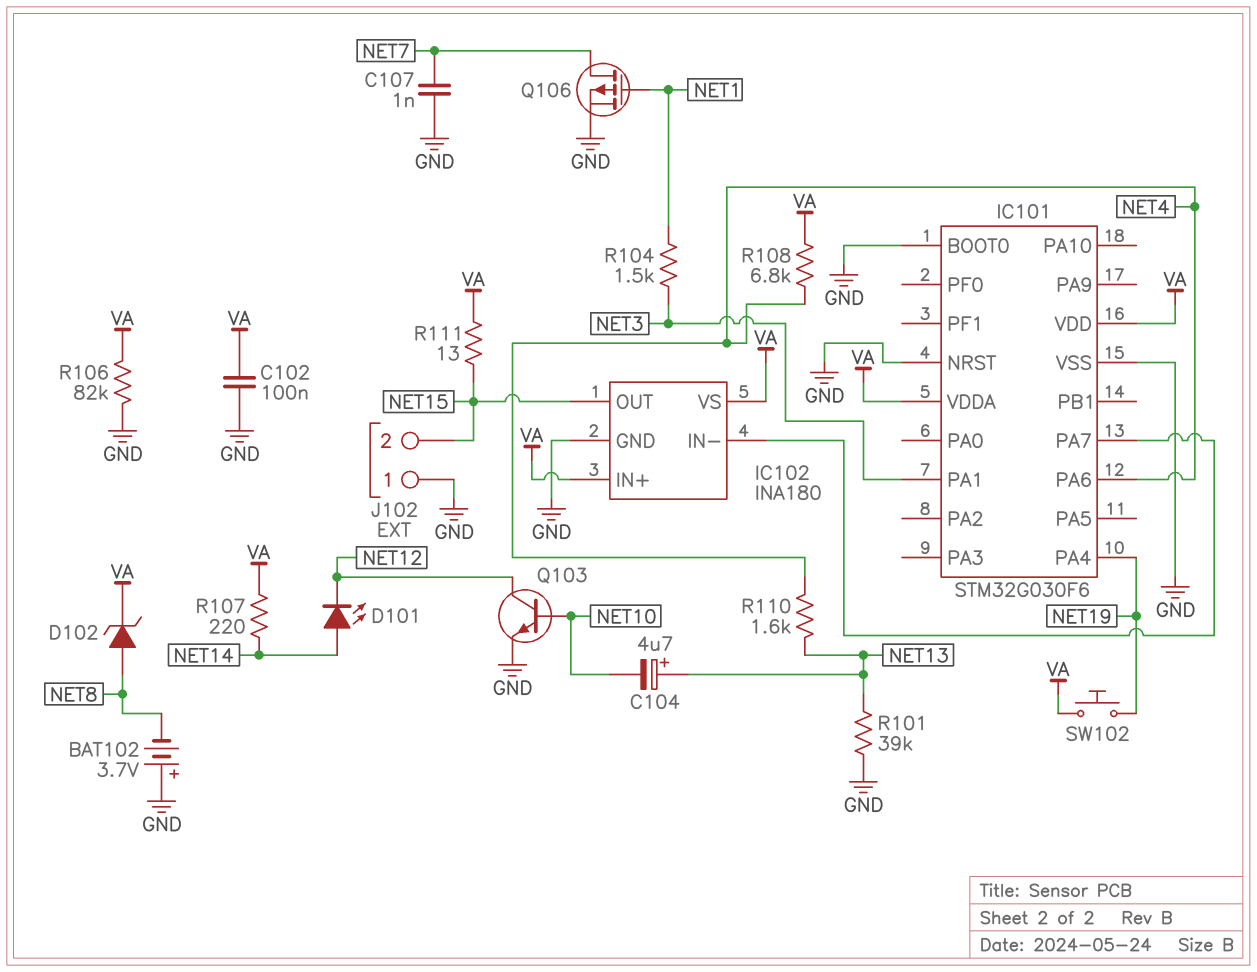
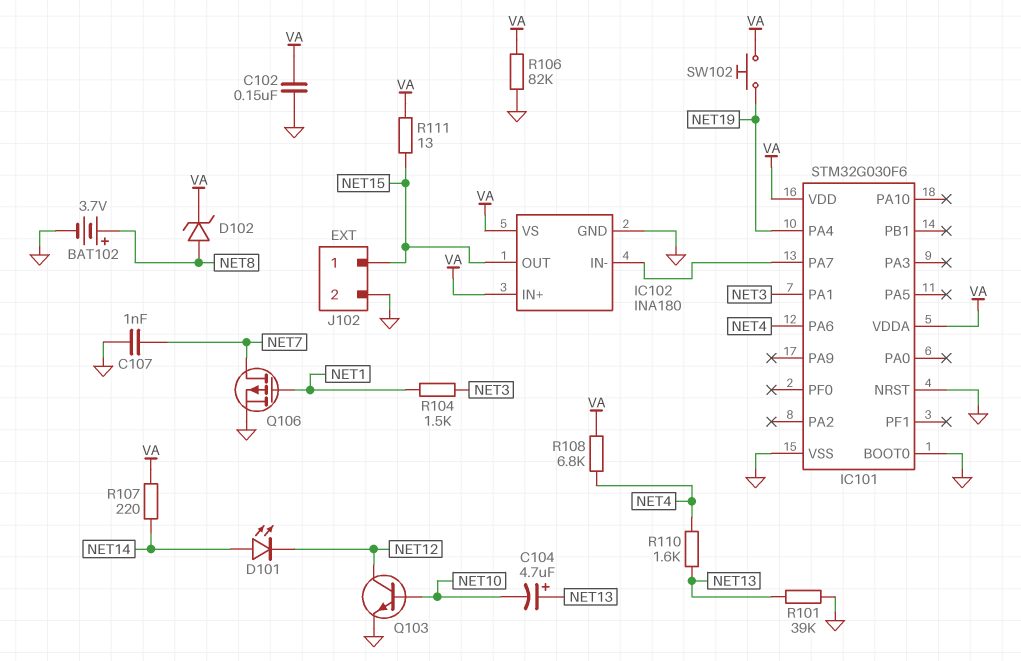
BAT102: 3.7V (plus GND, minus NET8) -> 3.7V (plus NET8, minus GND)
C102: 100nF (GND, VA) -> 150nF (GND, VA)
J102 pin 1: GND -> NET15
J102 pin 2: NET15 -> GND

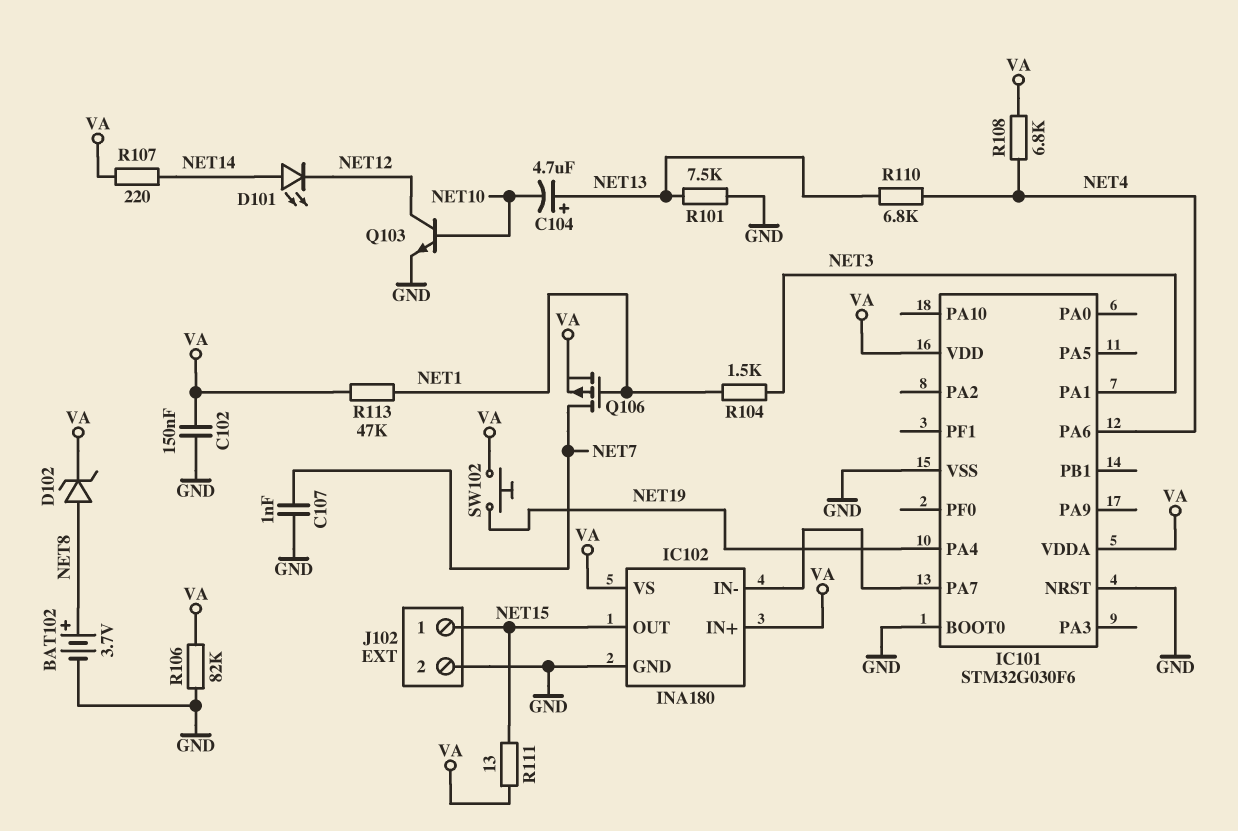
Q106: PMOS (G NET1, D NET7, S GND) -> PMOS (G NET1, D NET7, S VA)
R101: 39k (GND, NET13) -> 7.5k (GND, NET13)
R110: 1.6k (NET4, NET13) -> 6.8k (NET4, NET13)
R113: none -> 47k (NET1, VA)

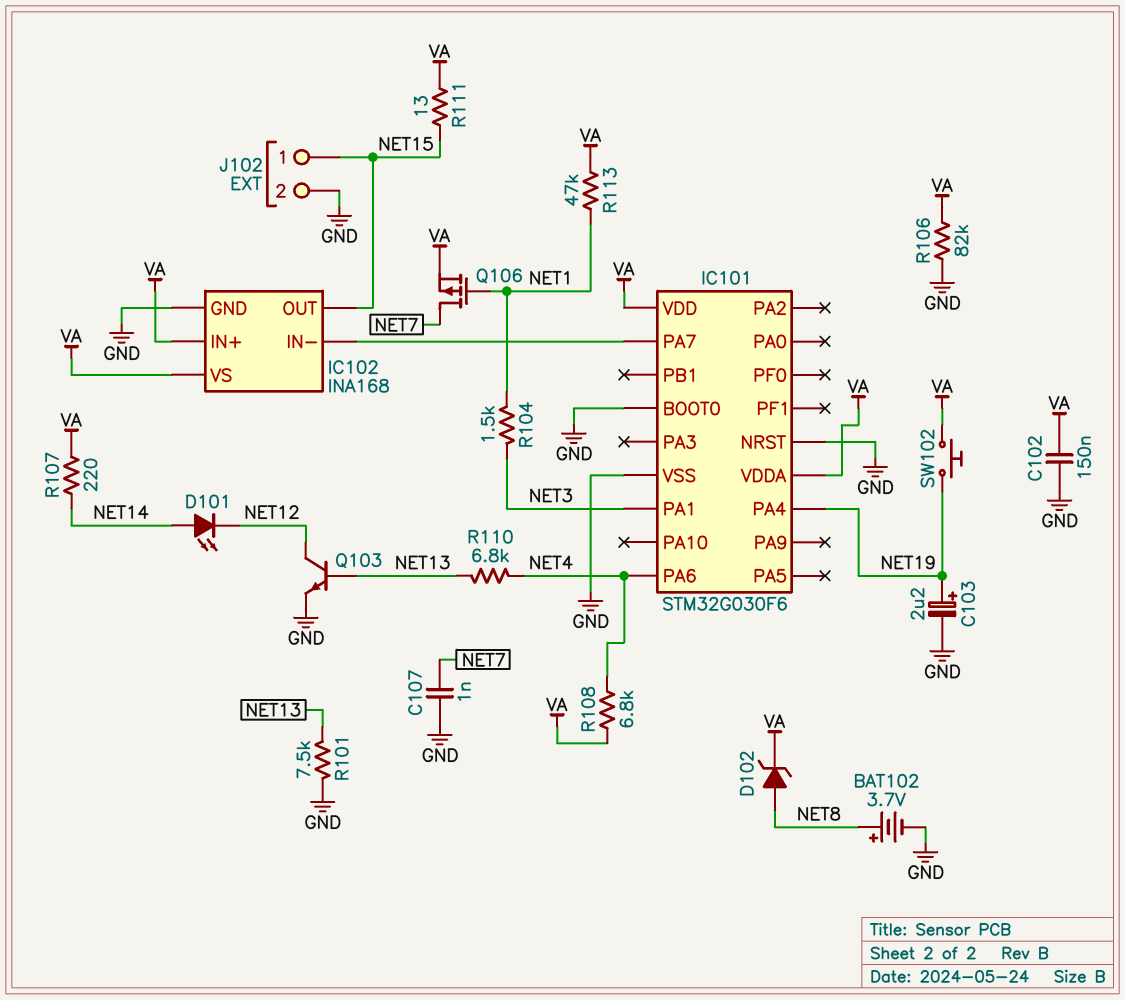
C103: none -> 2.2uF (plus NET19, minus GND)
C104: 4.7uF (plus NET13, minus NET10) -> none
IC102: INA180 -> INA168
Q103: NPN (B NET10, C NET12, E GND) -> NPN (B NET13, C NET12, E GND)

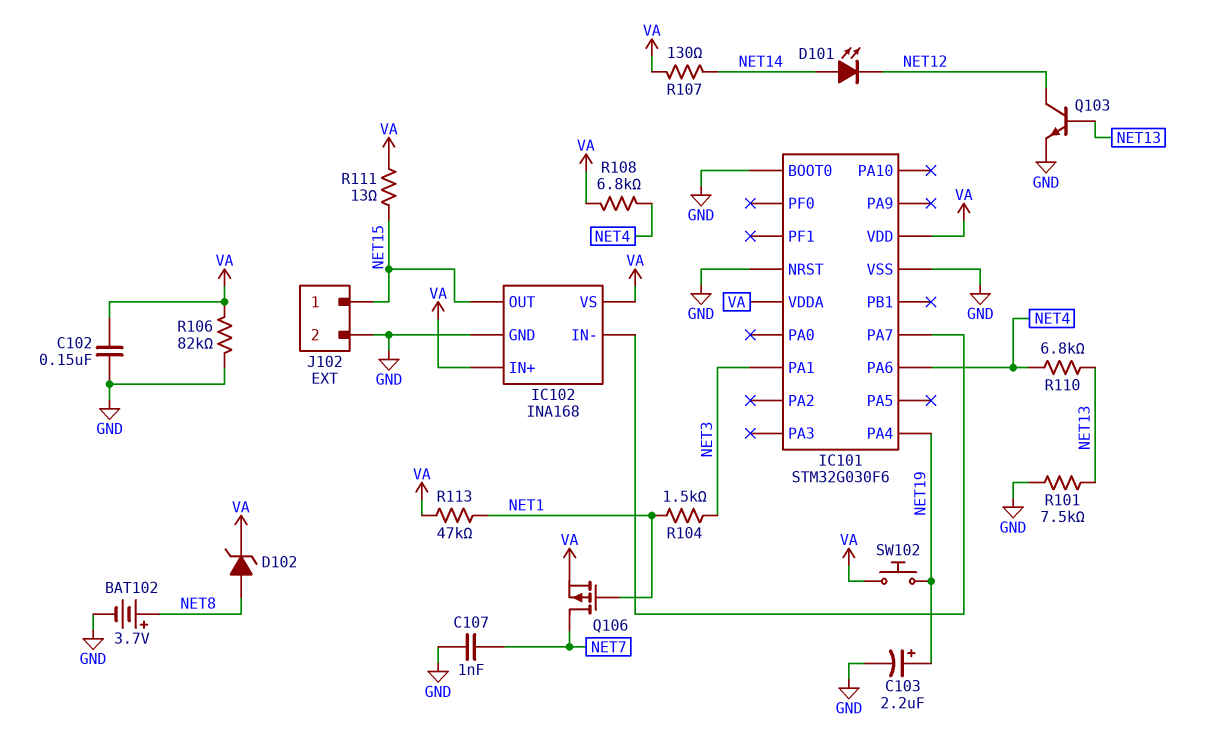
R107: 220 (NET14, VA) -> 130 (NET14, VA)

